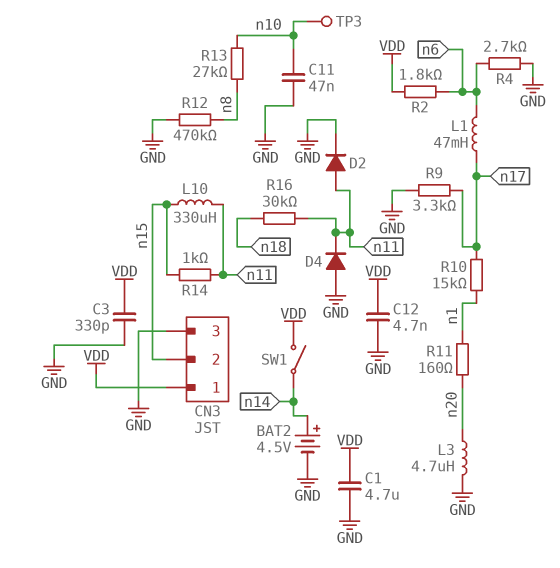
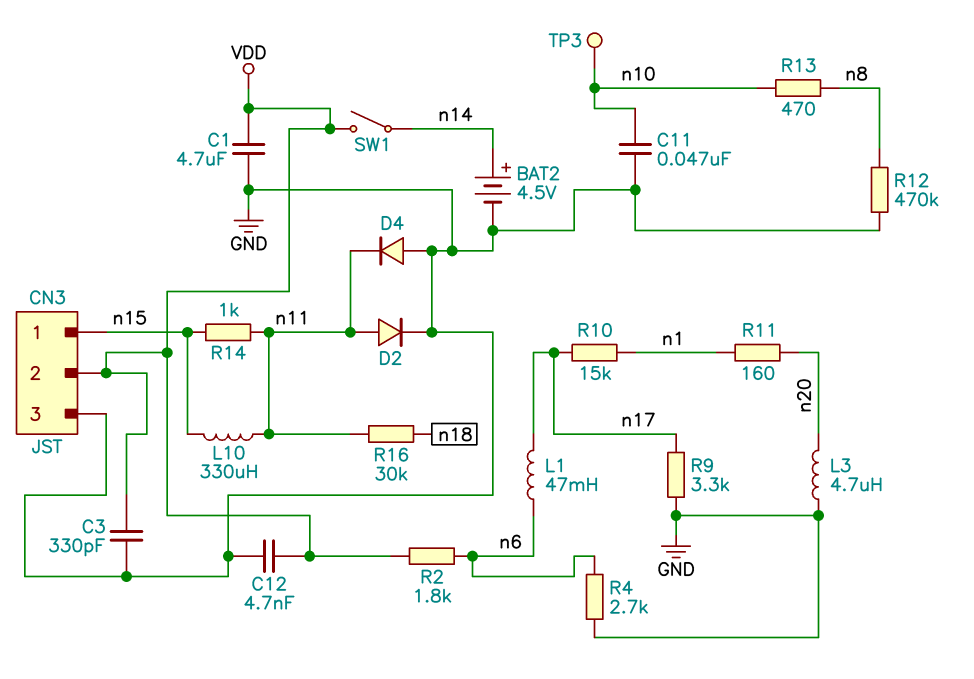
CN3 pin 1: VDD -> n15
CN3 pin 2: n15 -> VDD
R13: 27k (n8, n10) -> 470 (n8, n10)

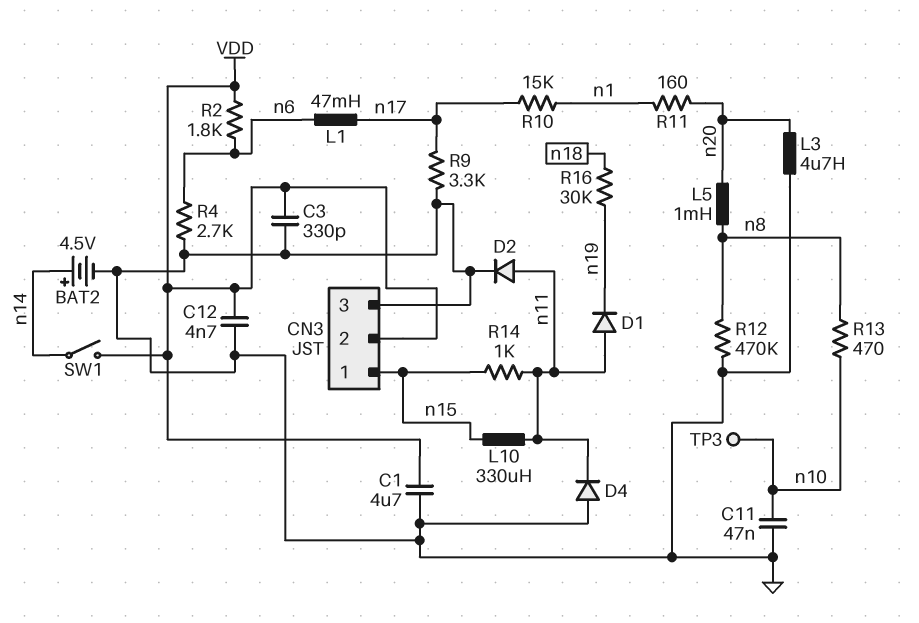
D1: none -> diode (A n11, K n19)
L5: none -> 1mH (n8, n20)
R16: 30k (n11, n18) -> 30k (n18, n19)

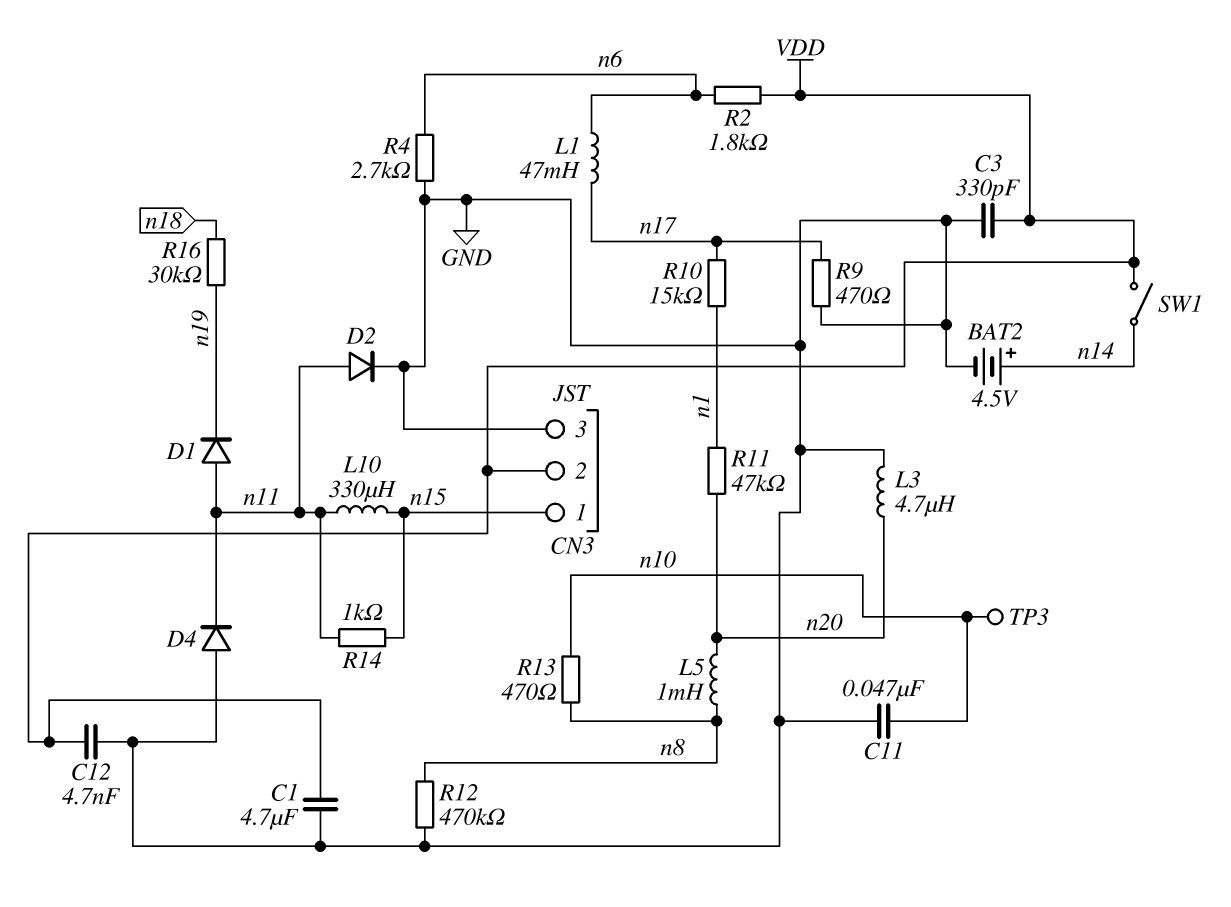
R9: 3.3k (GND, n17) -> 470 (GND, n17)
R11: 160 (n1, n20) -> 47k (n1, n20)

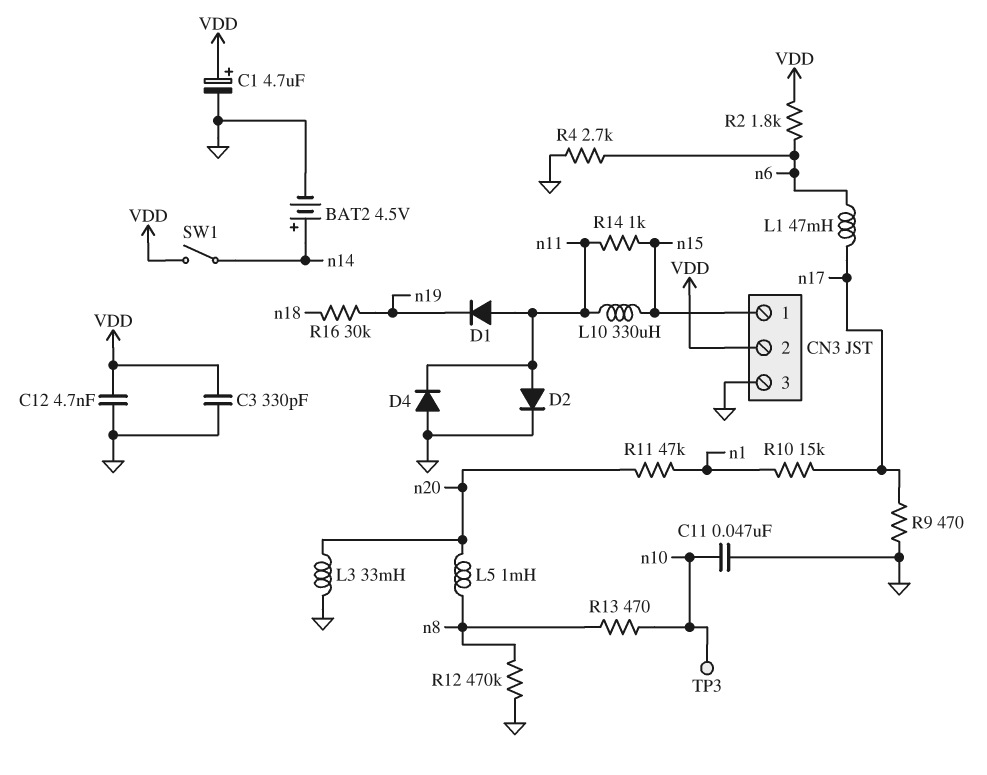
C1: 4.7uF (GND, VDD) -> 4.7uF (plus VDD, minus GND)
L3: 4.7uH (GND, n20) -> 33mH (GND, n20)

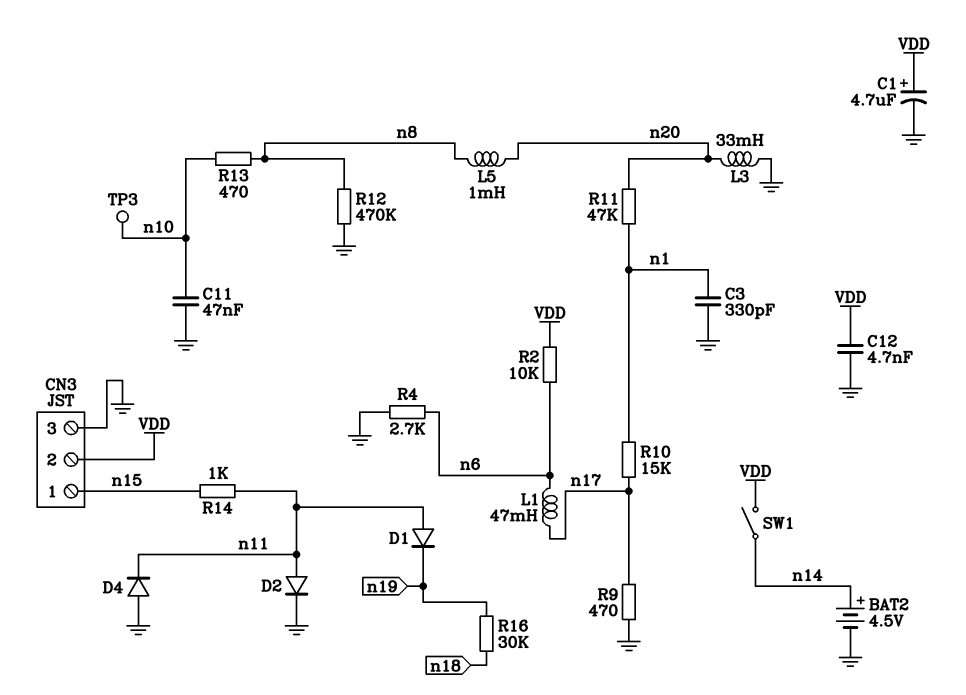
C3: 330pF (GND, VDD) -> 330pF (GND, n1)
L10: 330uH (n11, n15) -> none
R2: 1.8k (VDD, n6) -> 10k (VDD, n6)

